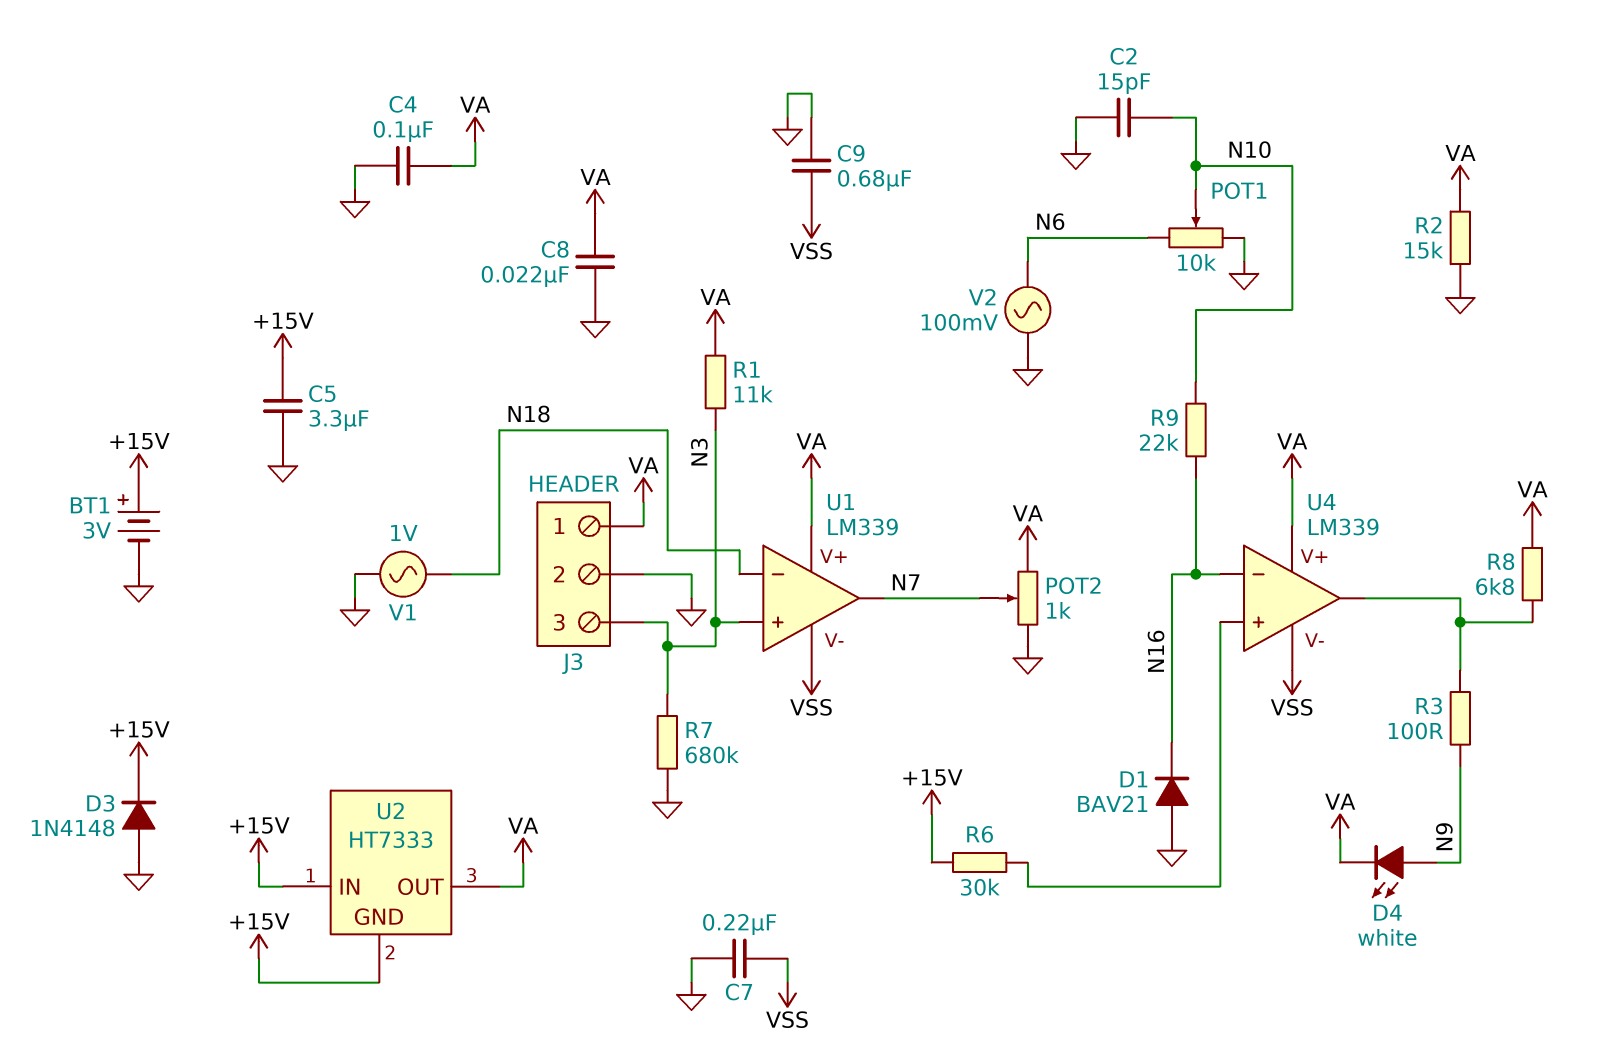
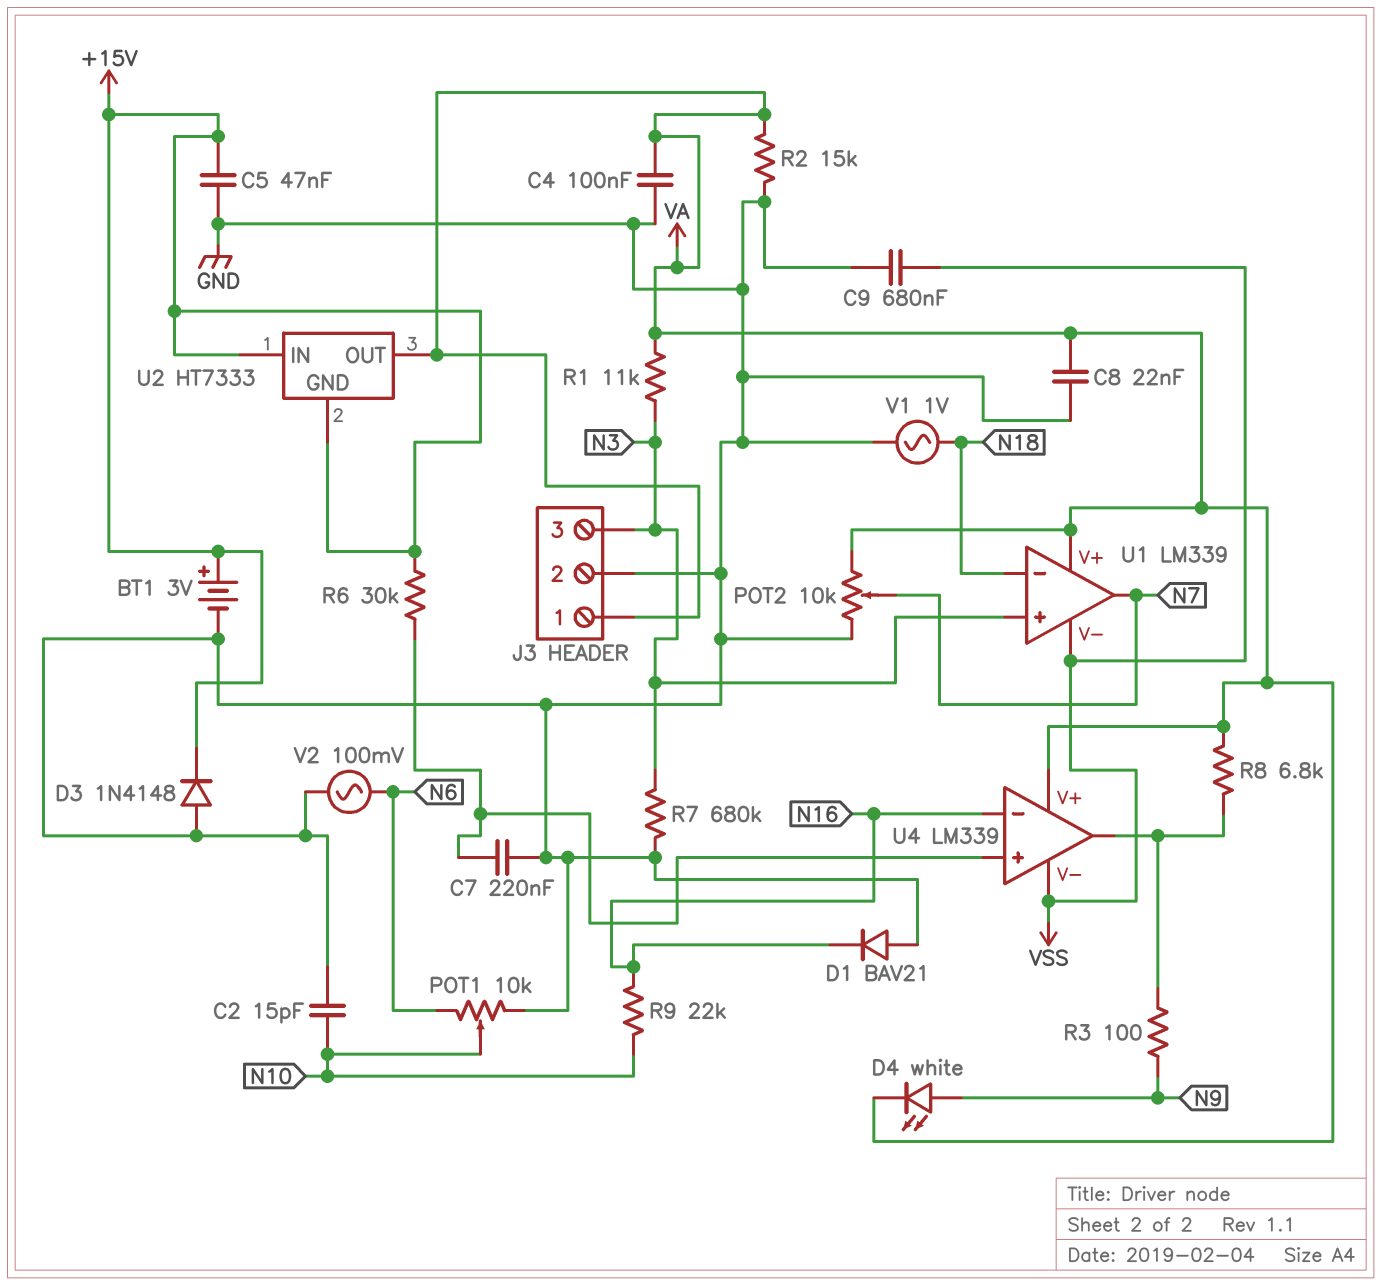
C5: 3.3uF (+15V, GND) -> 47nF (+15V, GND)
C7: 220nF (GND, VSS) -> 220nF (GND, U4/in+)
POT2: 1k (GND, VA, wiper N7) -> 10k (GND, VA, wiper N7)

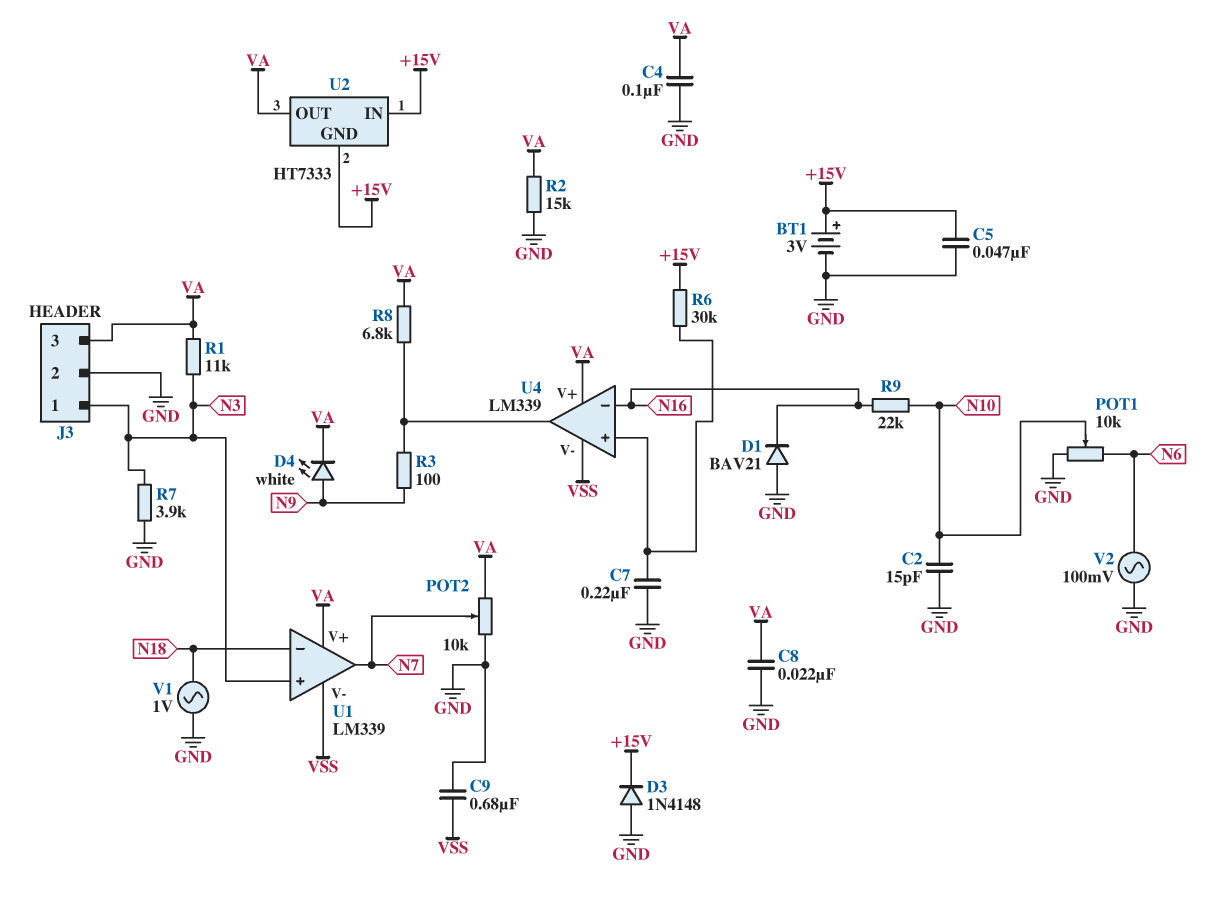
J3 pin 1: VA -> N3
J3 pin 3: N3 -> VA
R7: 680k (GND, N3) -> 3.9k (GND, N3)

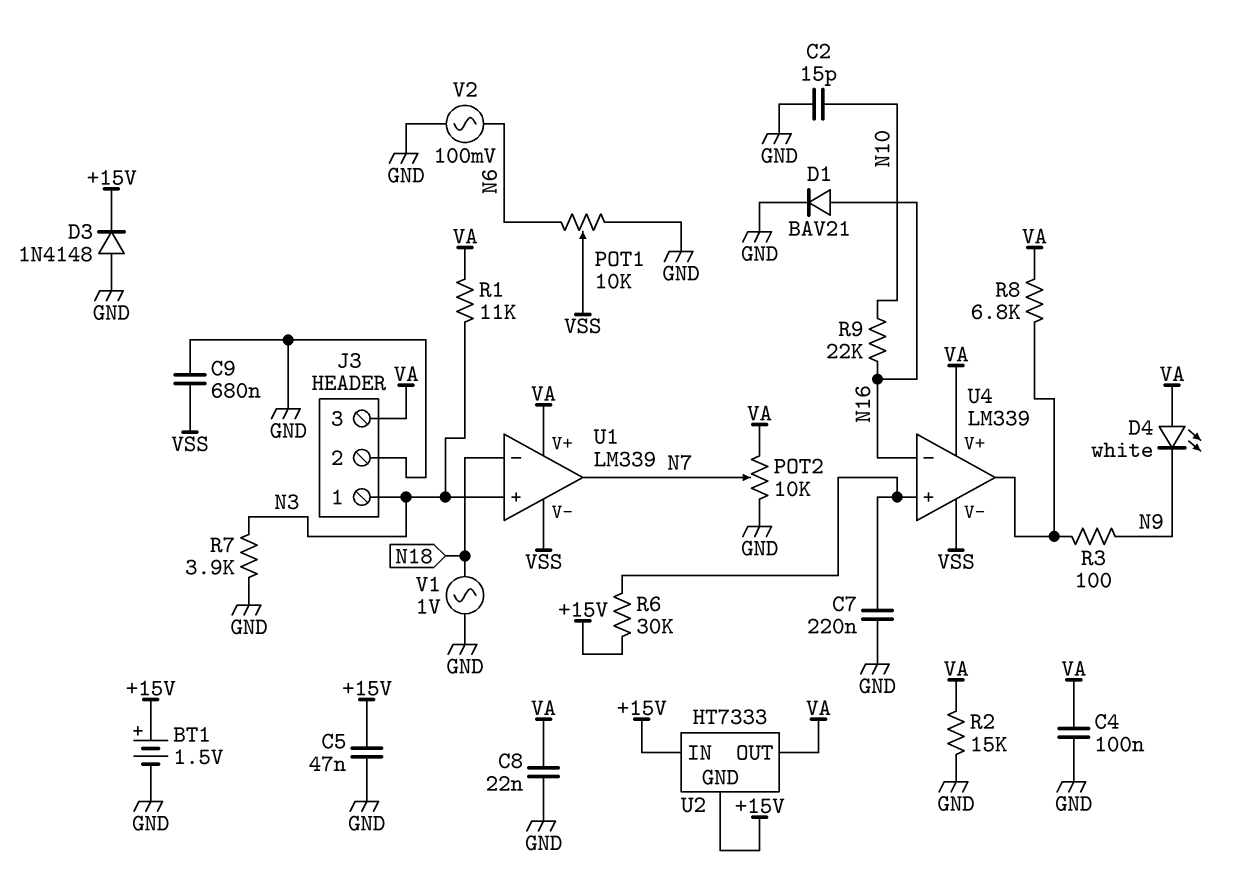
BT1: 3V (plus +15V, minus GND) -> 1.5V (plus +15V, minus GND)
D1: diode BAV21 (A GND, K N16) -> diode BAV21 (A N16, K GND)
D4: LED white (A N9, K VA) -> LED white (A VA, K N9)
POT1: 10k (GND, N6, wiper N10) -> 10k (GND, N6, wiper VSS)

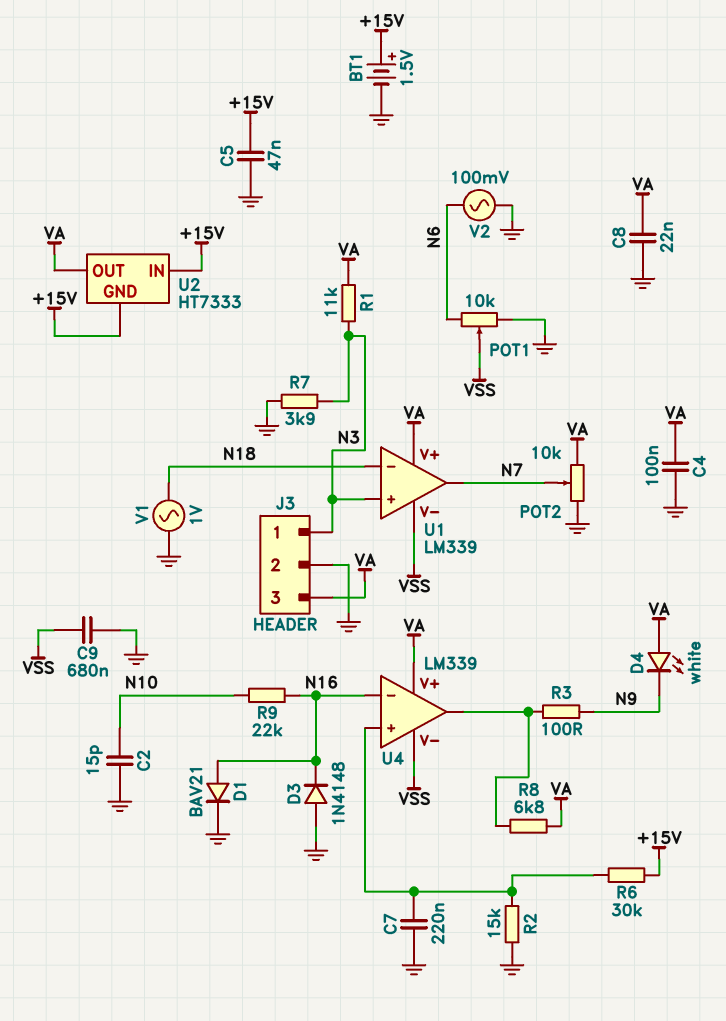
D3: diode 1N4148 (A GND, K +15V) -> diode 1N4148 (A GND, K N16)
R2: 15k (GND, VA) -> 15k (GND, U4/in+)

